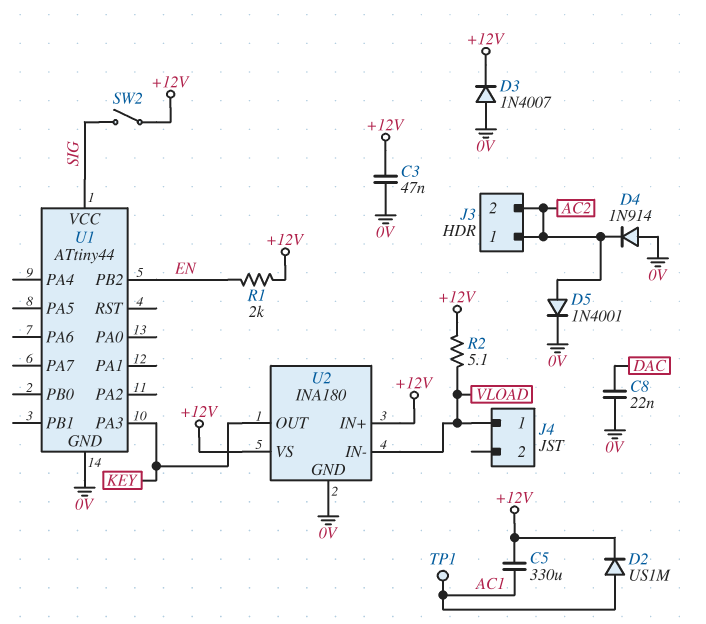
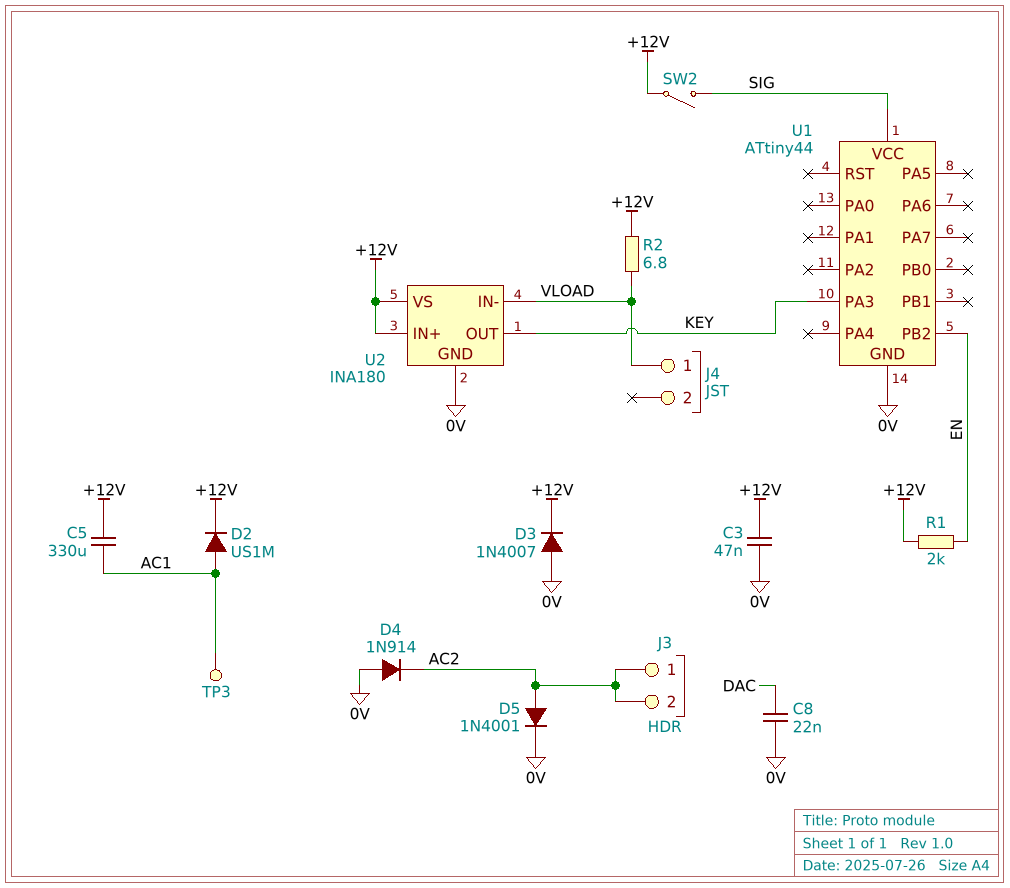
R2: 5.1 (+12V, VLOAD) -> 6.8 (+12V, VLOAD)
TP1: test point (AC1) -> none
TP3: none -> test point (AC1)

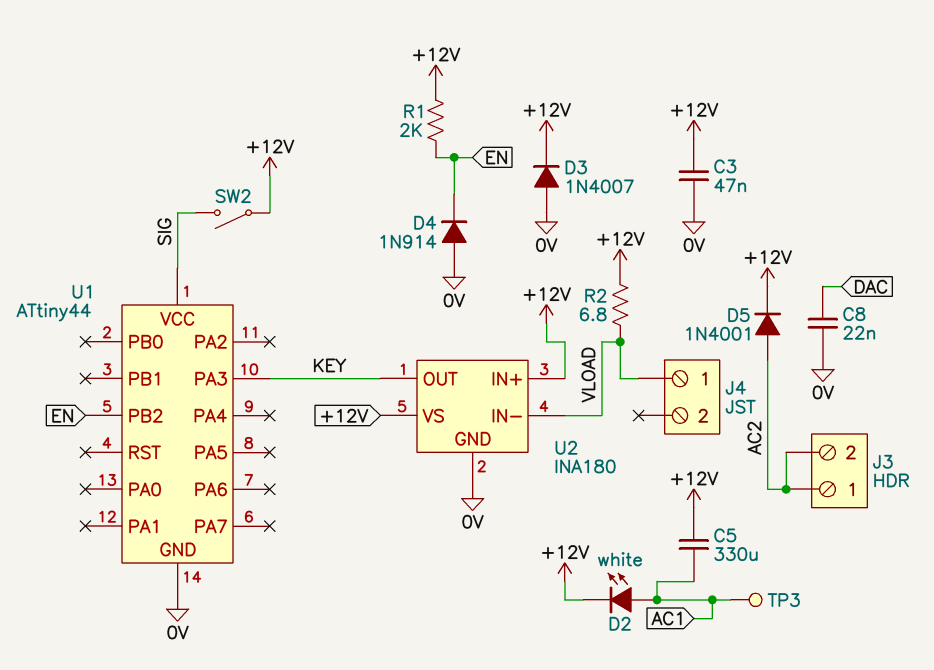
D2: diode US1M (A AC1, K +12V) -> LED white (A AC1, K +12V)
D4: diode 1N914 (A 0V, K AC2) -> diode 1N914 (A 0V, K EN)
D5: diode 1N4001 (A AC2, K 0V) -> diode 1N4001 (A AC2, K +12V)

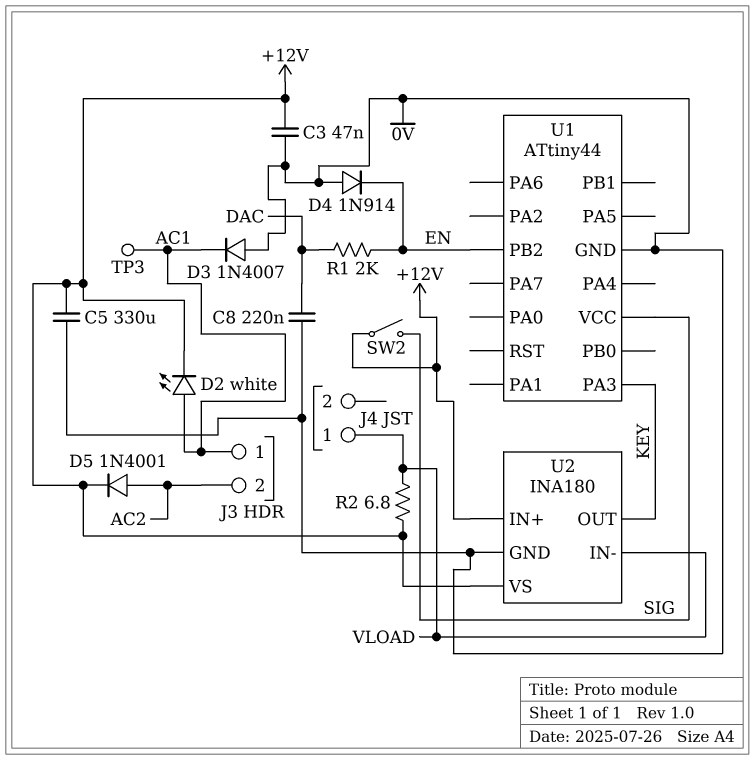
C5: 330uF (+12V, AC1) -> 330uF (+12V, 0V)
C8: 22nF (0V, DAC) -> 220nF (0V, DAC)
D3: diode 1N4007 (A 0V, K +12V) -> diode 1N4007 (A 0V, K AC1)
J3 pin 1: AC2 -> AC1
R1: 2k (+12V, EN) -> 2k (DAC, EN)

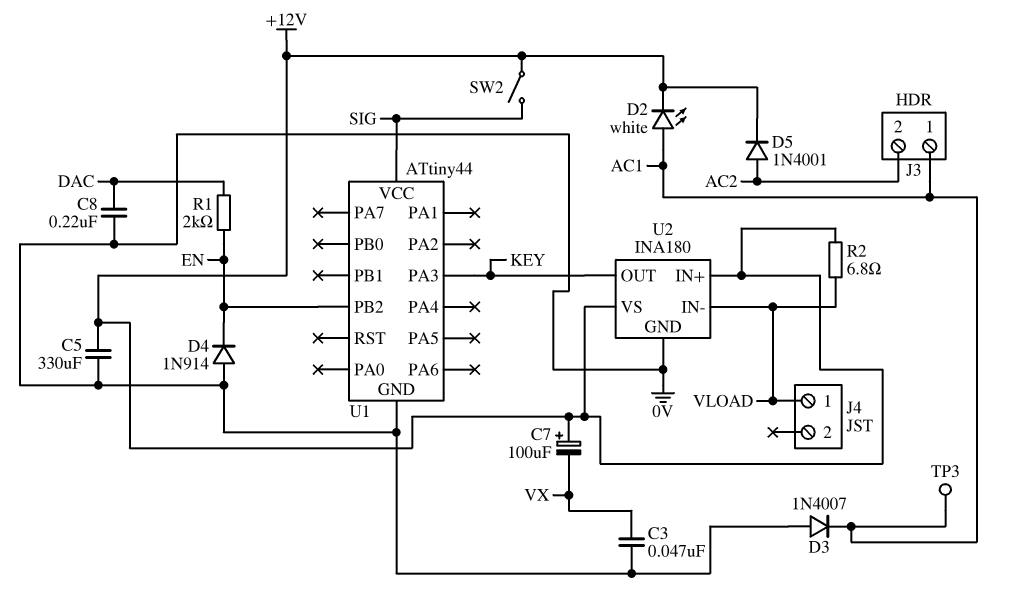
C3: 47nF (+12V, 0V) -> 47nF (0V, VX)
C7: none -> 100uF (plus +12V, minus VX)

